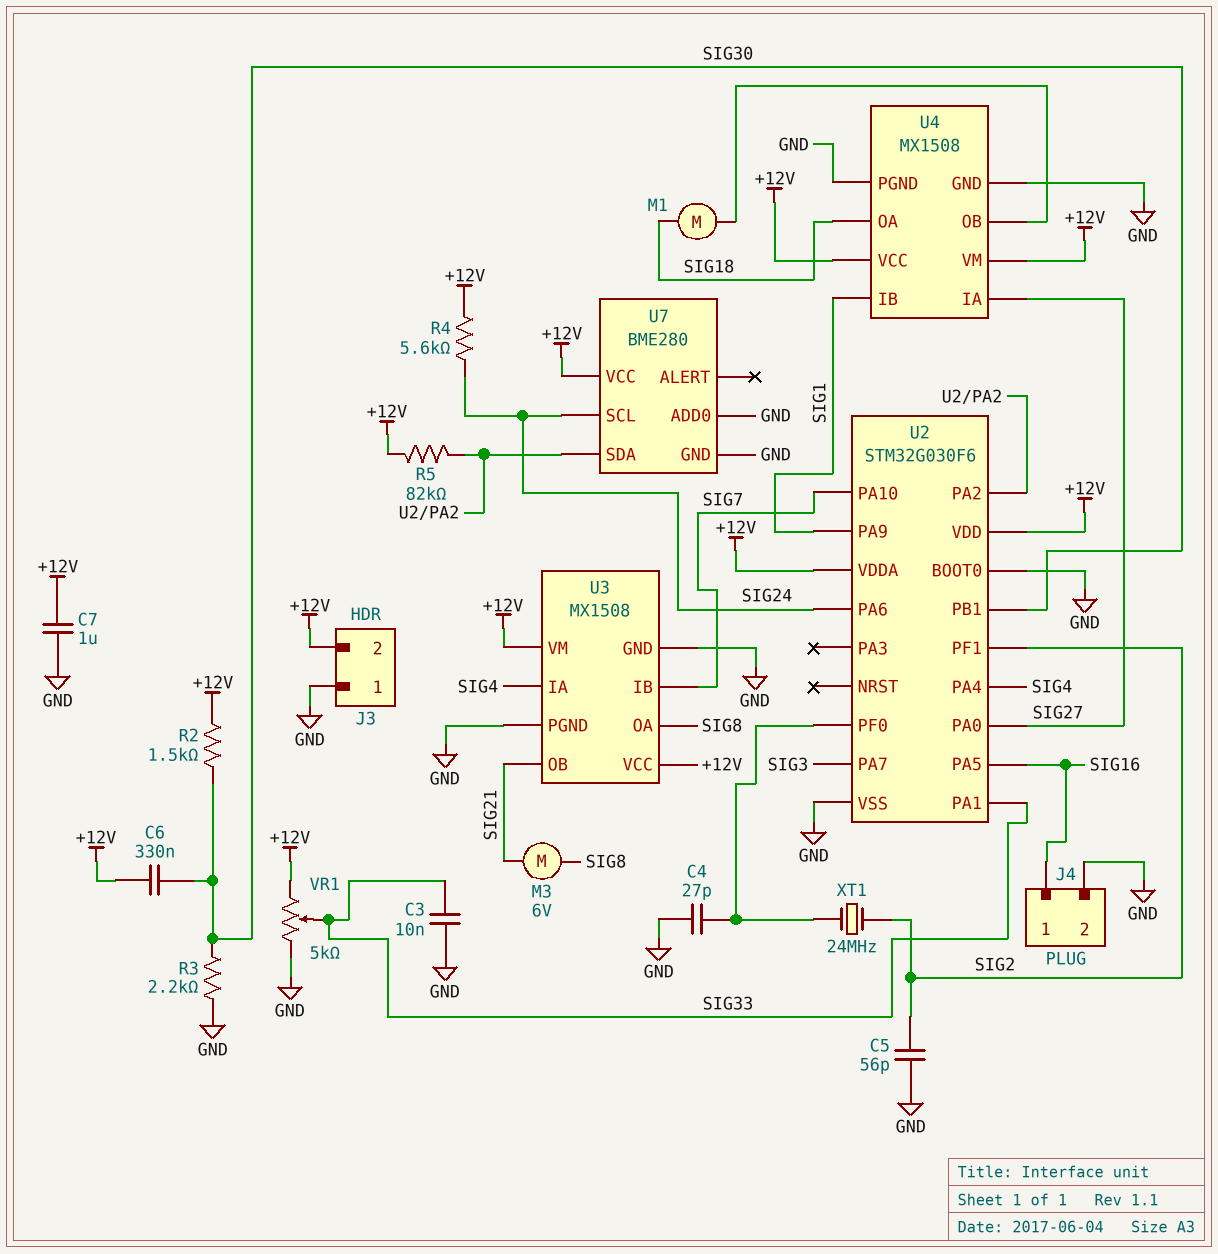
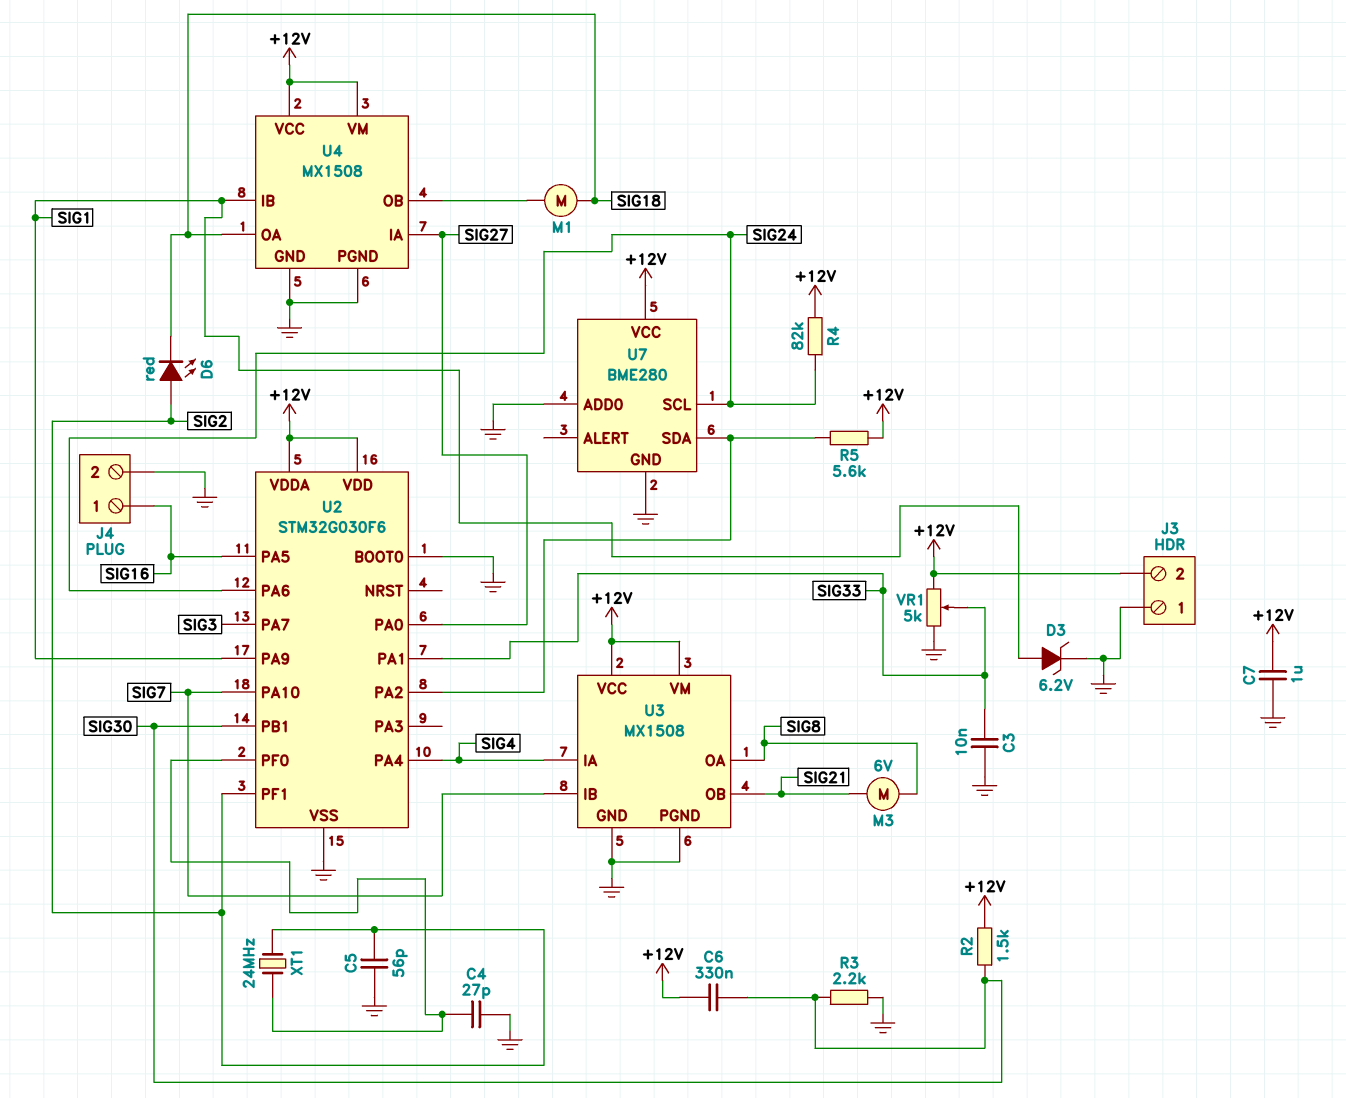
D3: none -> zener 6.2V (A SIG1, K GND)
D6: none -> LED red (A SIG2, K SIG18)
R4: 5.6k (+12V, SIG24) -> 82k (+12V, SIG24)
R5: 82k (+12V, U2/PA2) -> 5.6k (+12V, U2/PA2)

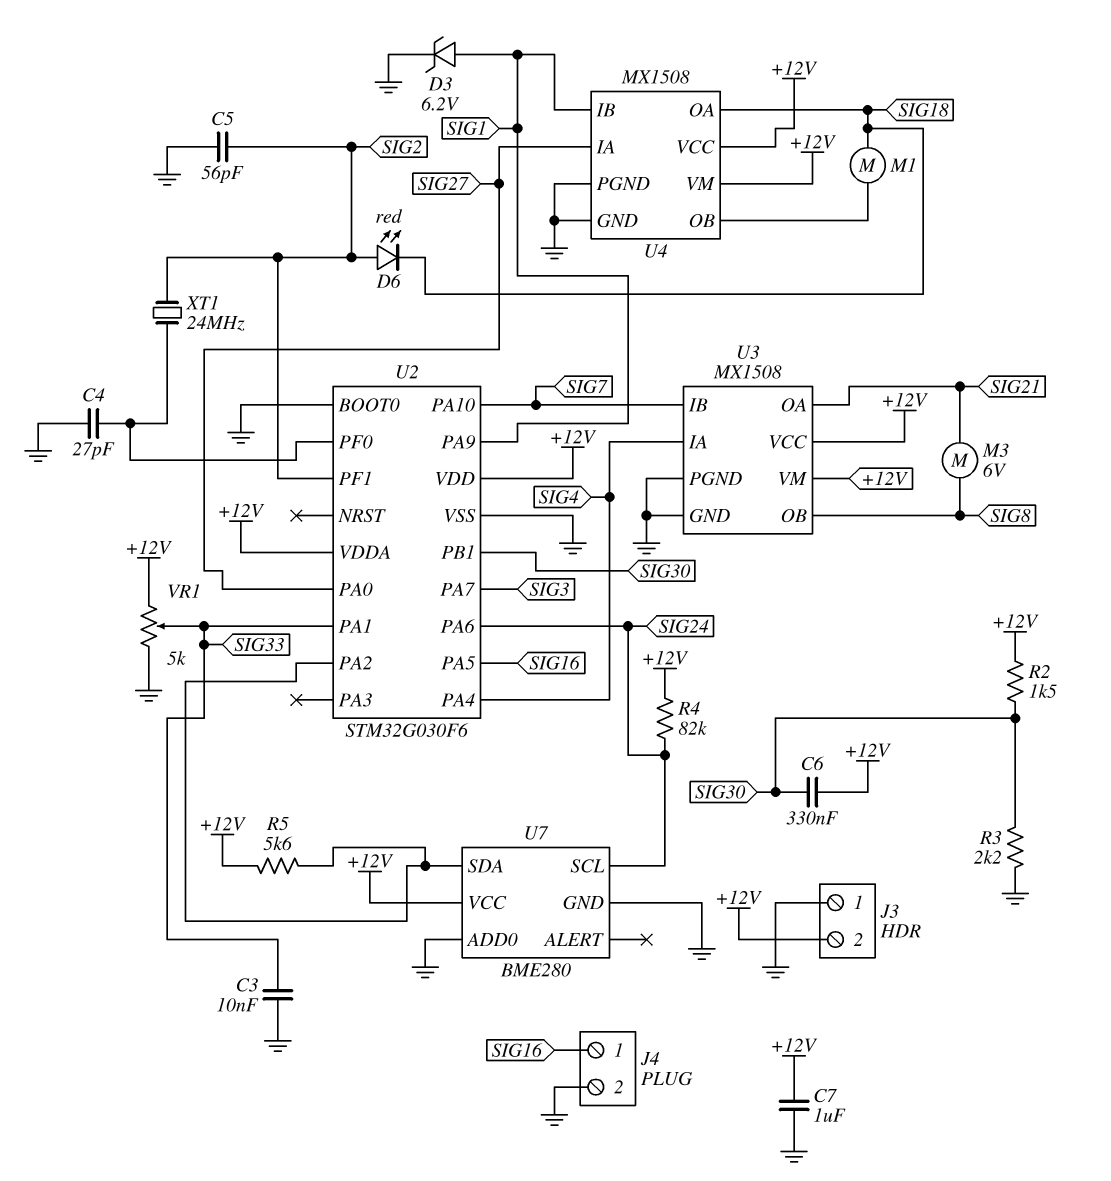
U3 pin OA: SIG8 -> SIG21
U3 pin OB: SIG21 -> SIG8

